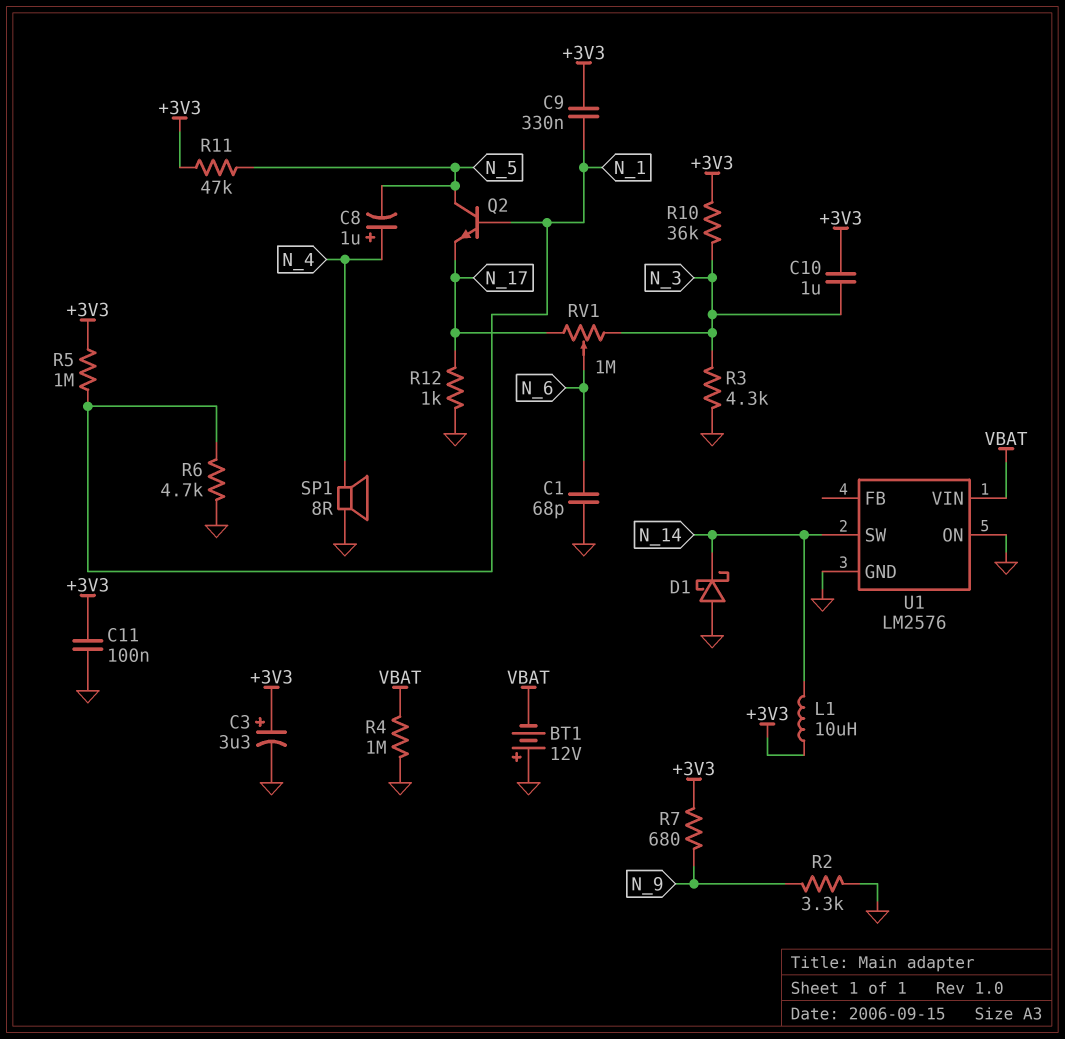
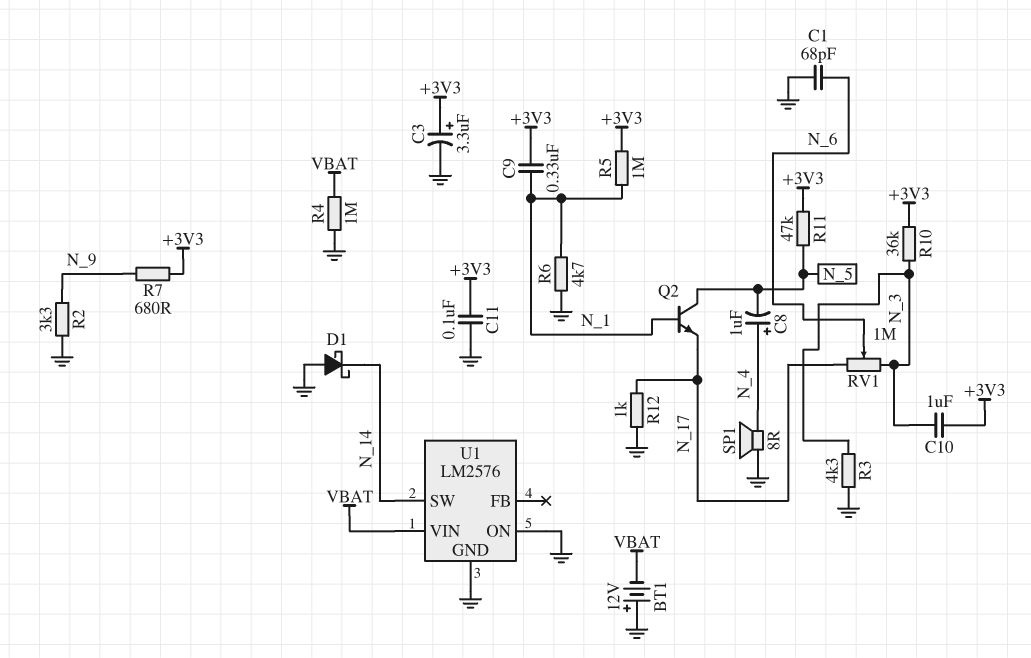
L1: 10uH (+3V3, N_14) -> none

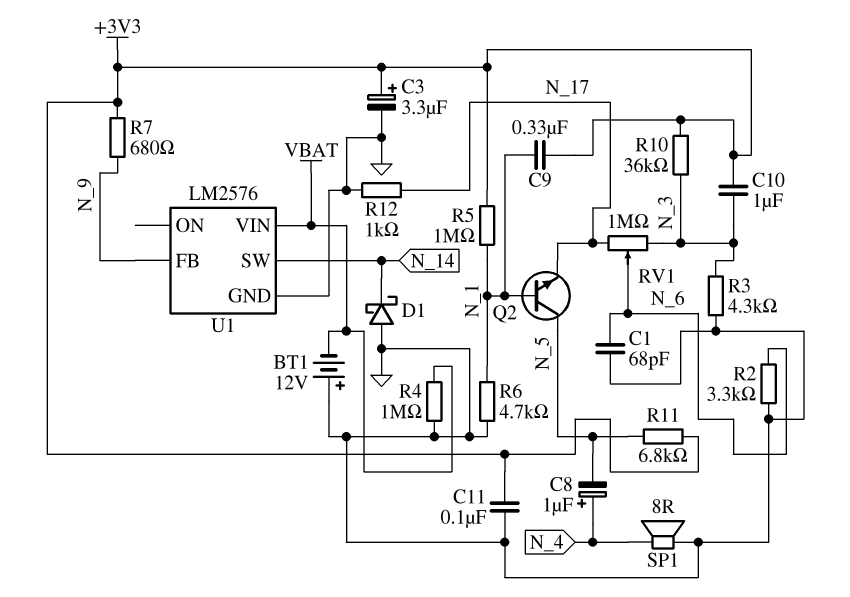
R2: 3.3k (GND, N_9) -> 3.3k (GND, N_6)
R11: 47k (+3V3, N_5) -> 6.8k (+3V3, N_5)
U1 pin FB: none -> N_9
U1 pin ON: GND -> none

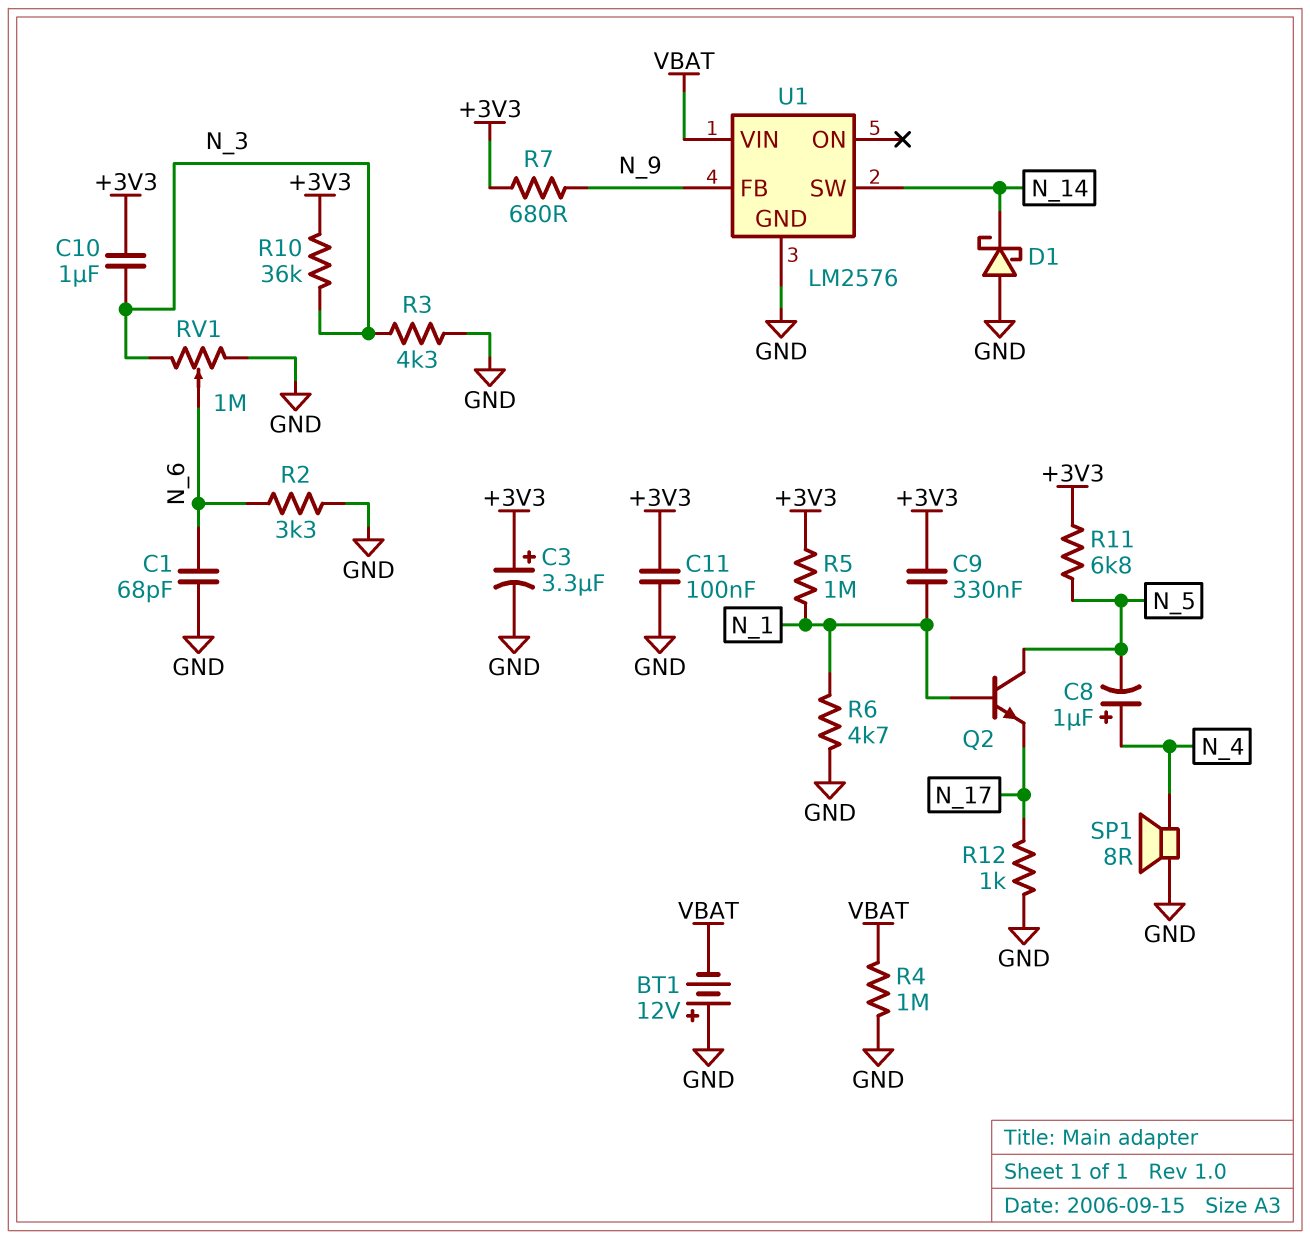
RV1: 1M (N_3, N_17, wiper N_6) -> 1M (GND, N_3, wiper N_6)

